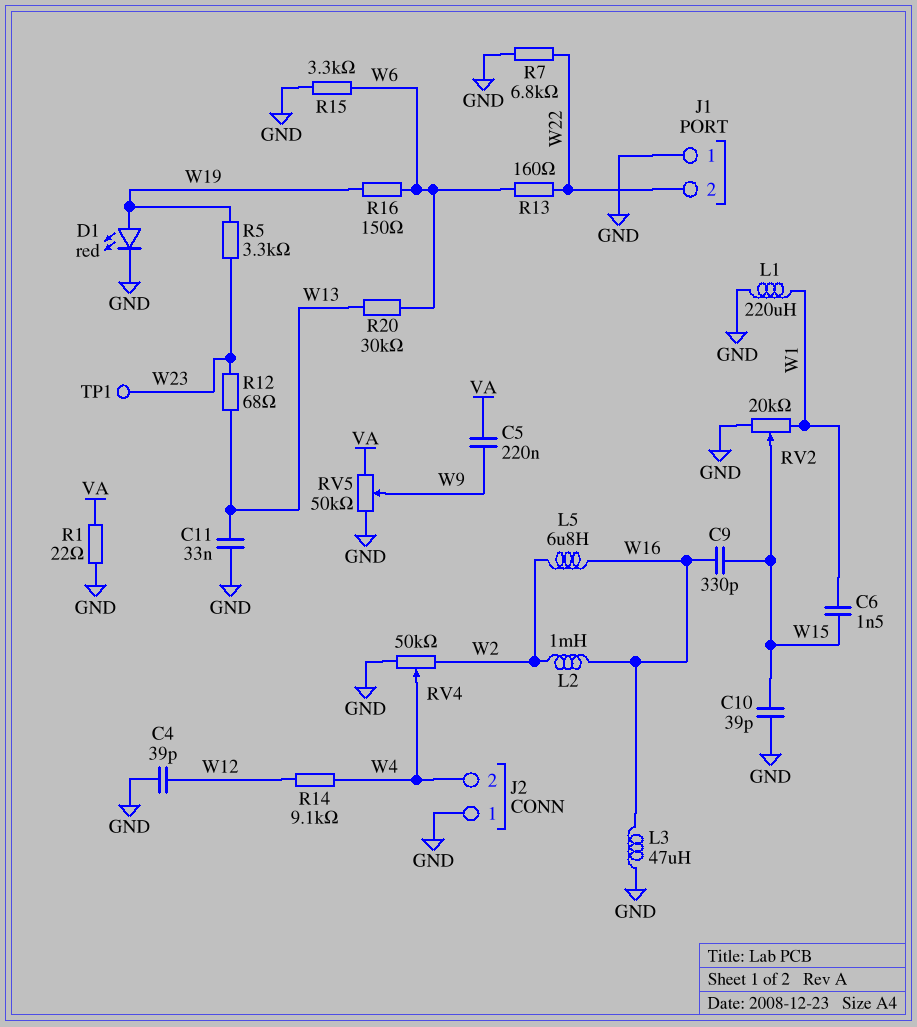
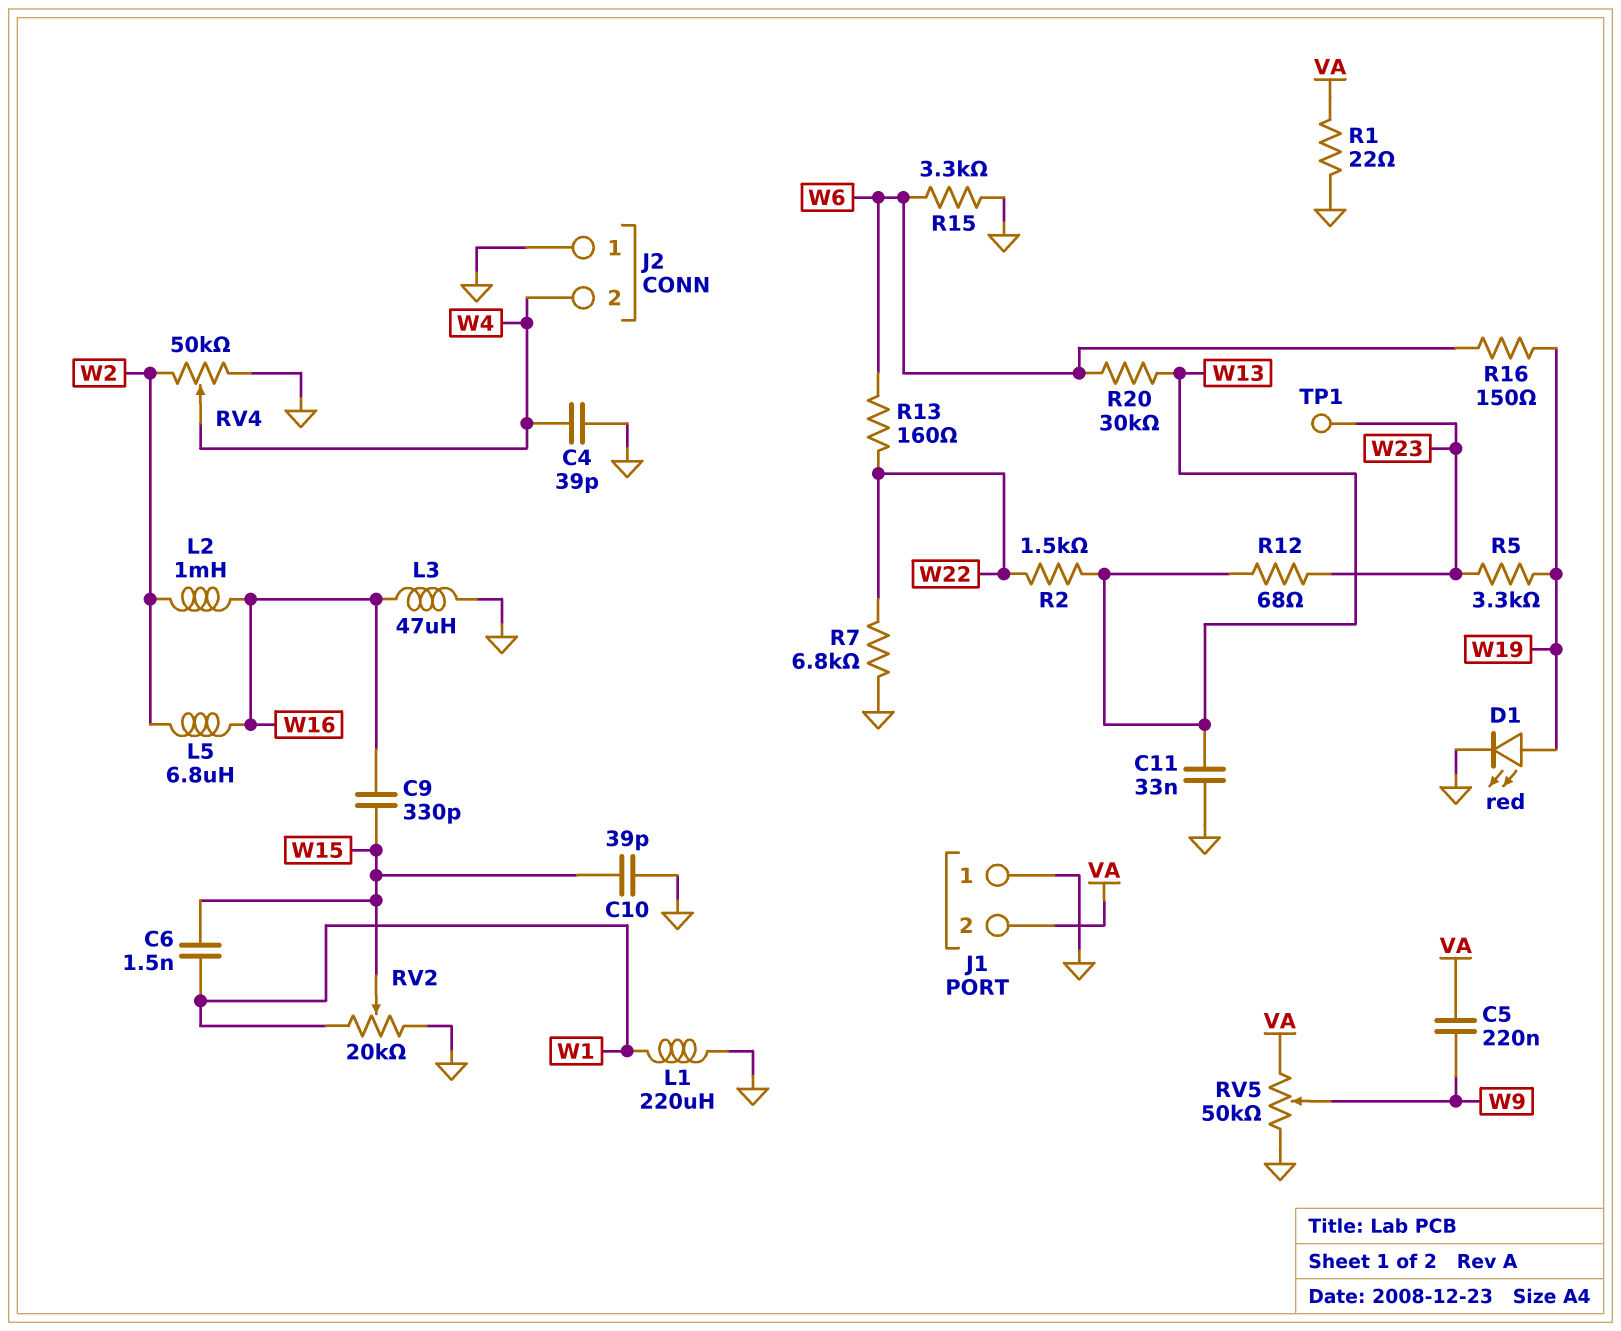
C4: 39pF (GND, W12) -> 39pF (GND, W4)
J1 pin 2: W22 -> VA
R2: none -> 1.5k (W13, W22)
R14: 9.1k (W4, W12) -> none

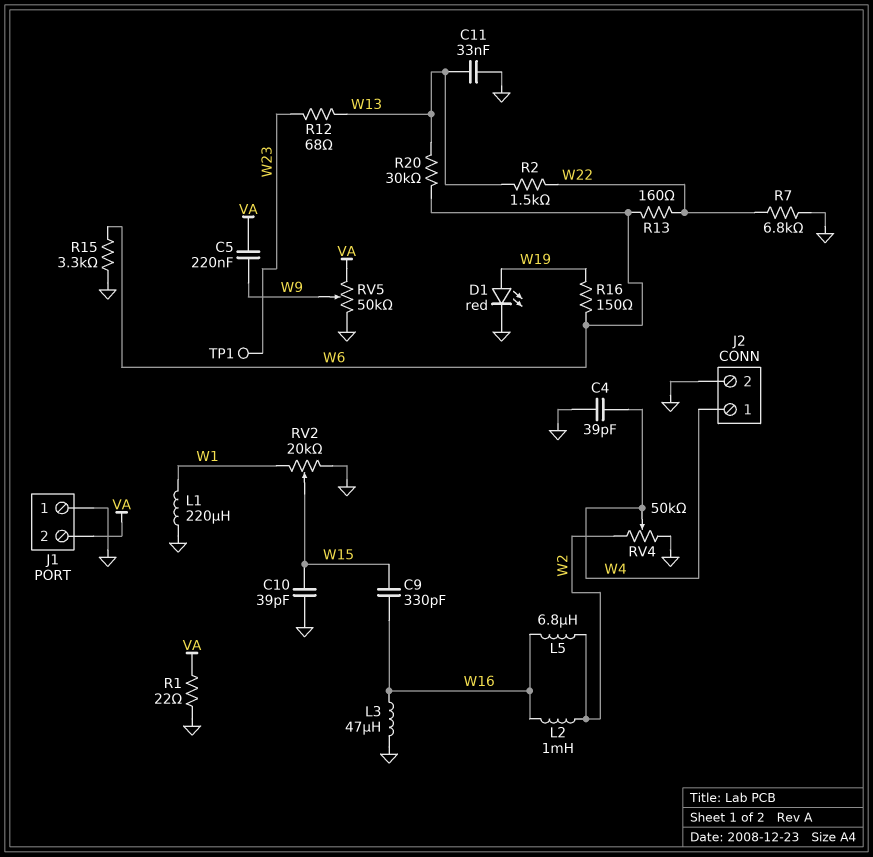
C6: 1.5nF (W1, W15) -> none
J2 pin 1: GND -> W4
J2 pin 2: W4 -> GND
R5: 3.3k (W19, W23) -> none

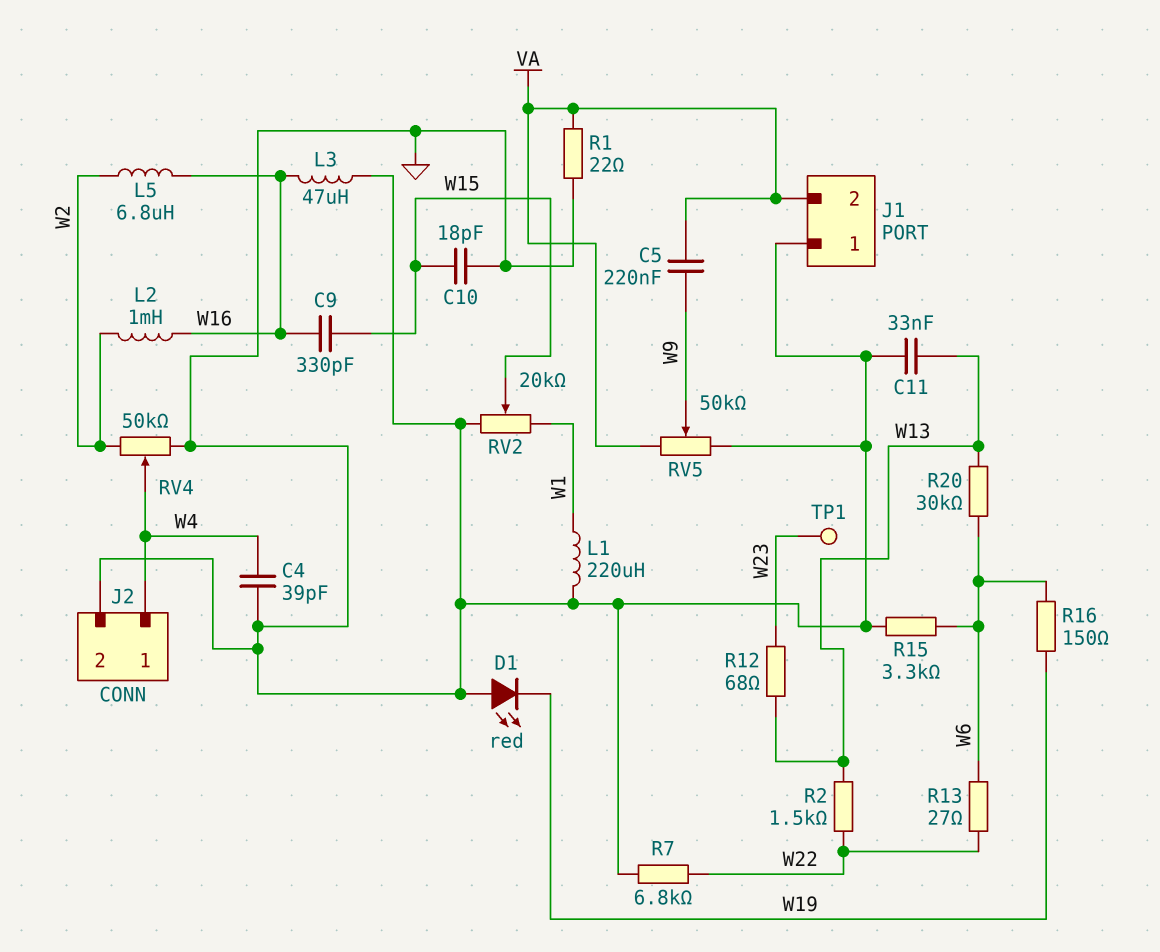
C10: 39pF (GND, W15) -> 18pF (GND, W15)
D1: LED red (A W19, K GND) -> LED red (A GND, K W19)
R13: 160 (W6, W22) -> 27 (W6, W22)

